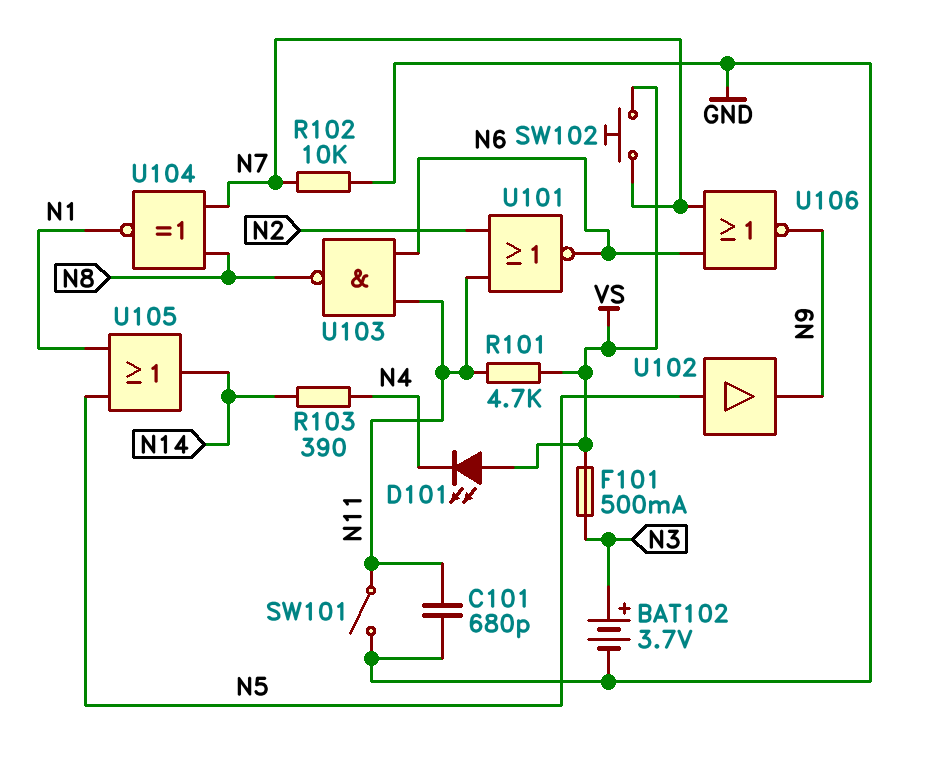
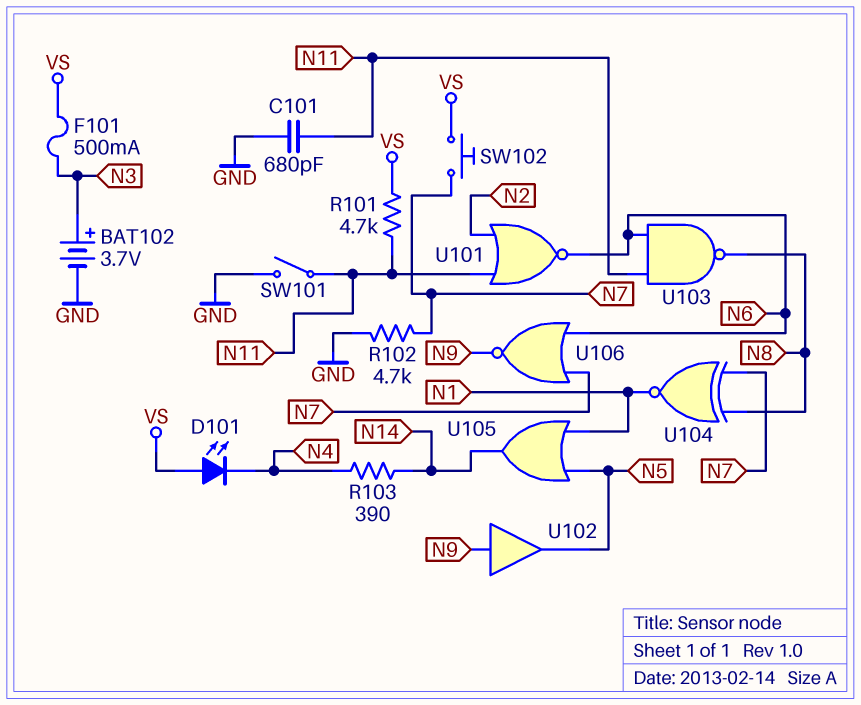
R102: 10k (GND, N7) -> 4.7k (GND, N7)
U102: buffer (in N5, out N9) -> buffer (in N9, out N5)

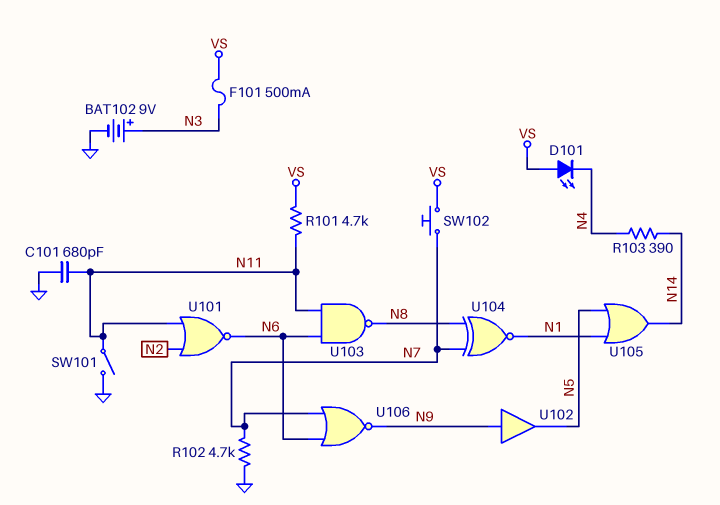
BAT102: 3.7V (plus N3, minus GND) -> 9V (plus N3, minus GND)

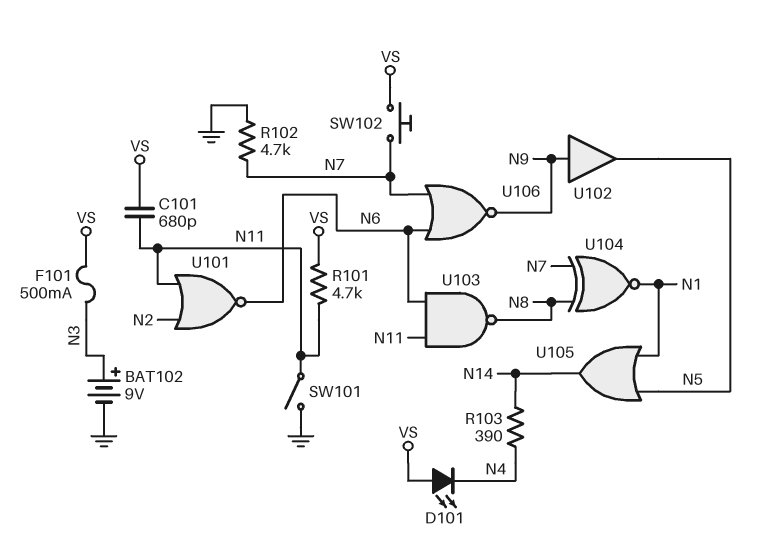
C101: 680pF (GND, N11) -> 680pF (N11, VS)

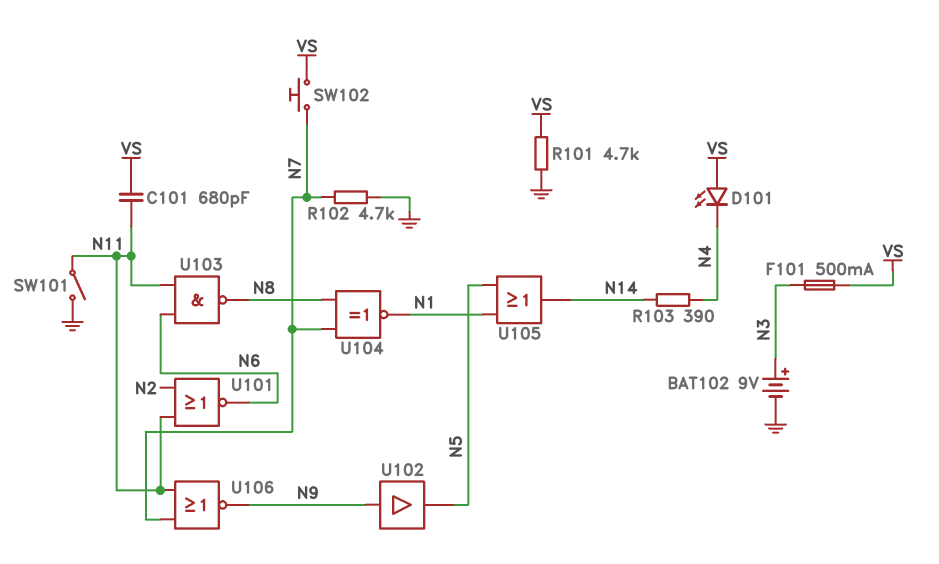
R101: 4.7k (N11, VS) -> 4.7k (GND, VS)
U106: NOR (in N6, in N7, out N9) -> NOR (in N7, in N11, out N9)

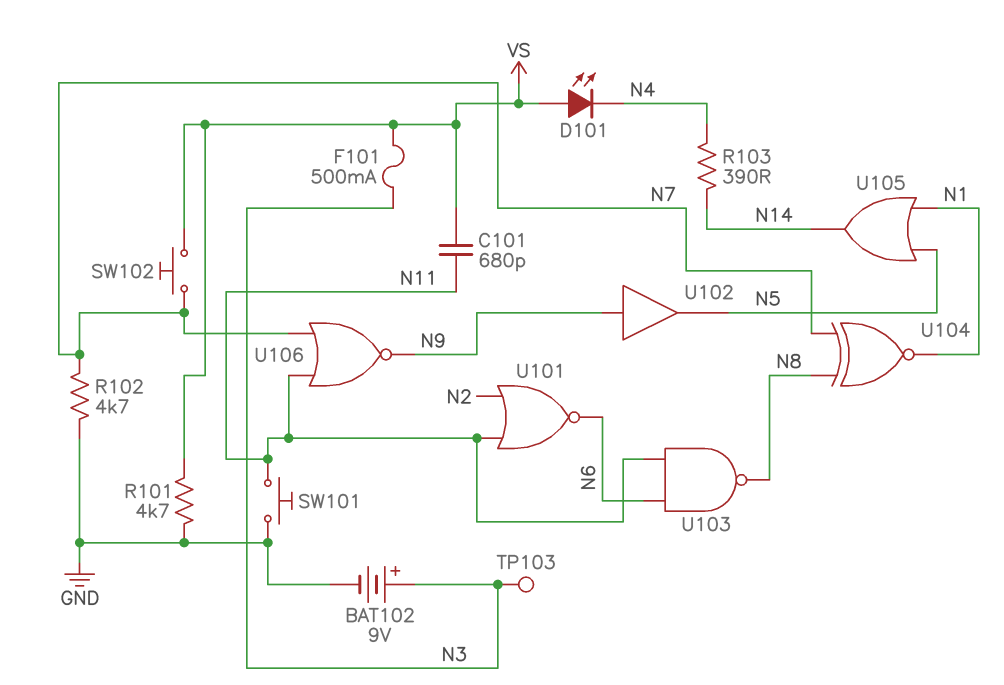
SW101: switch (GND, N11) -> button (GND, N11)
TP103: none -> test point (N3)

